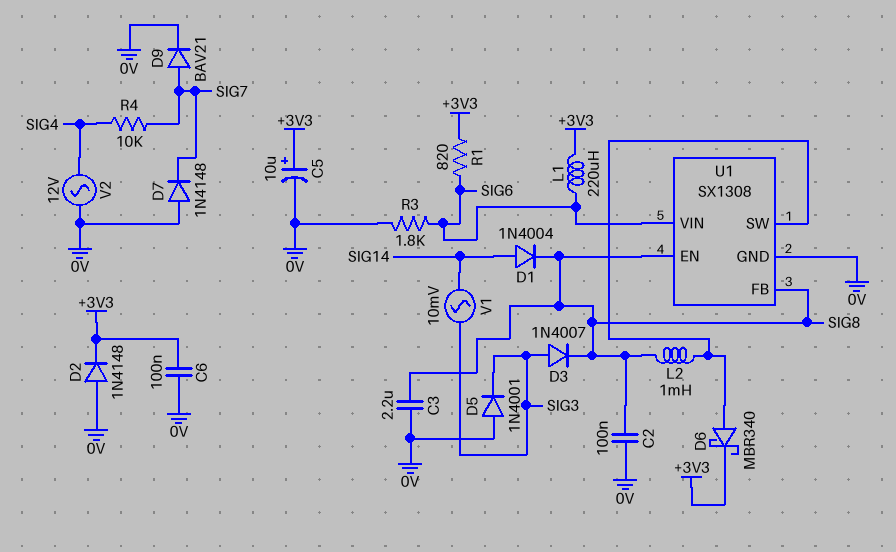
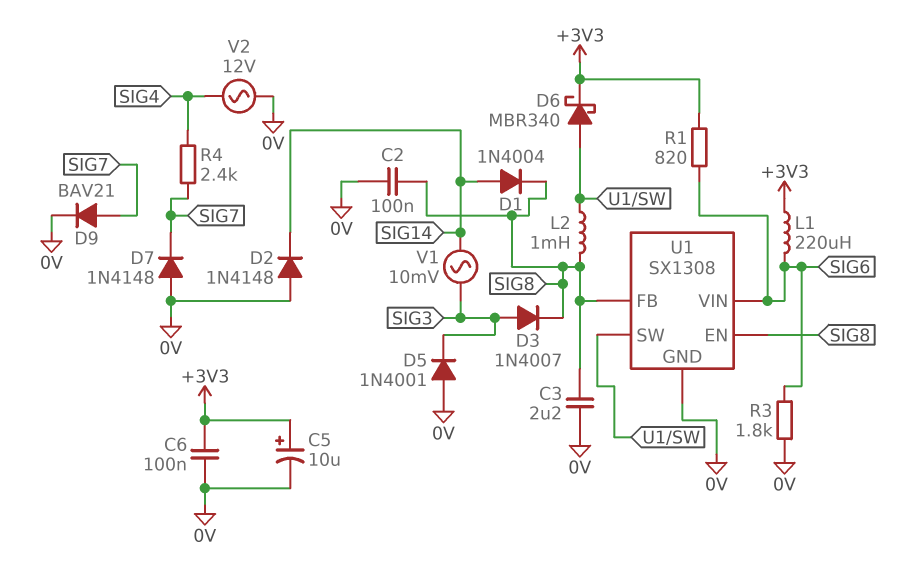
D2: diode 1N4148 (A 0V, K +3V3) -> diode 1N4148 (A 0V, K SIG14)
R4: 10k (SIG4, SIG7) -> 2.4k (SIG4, SIG7)

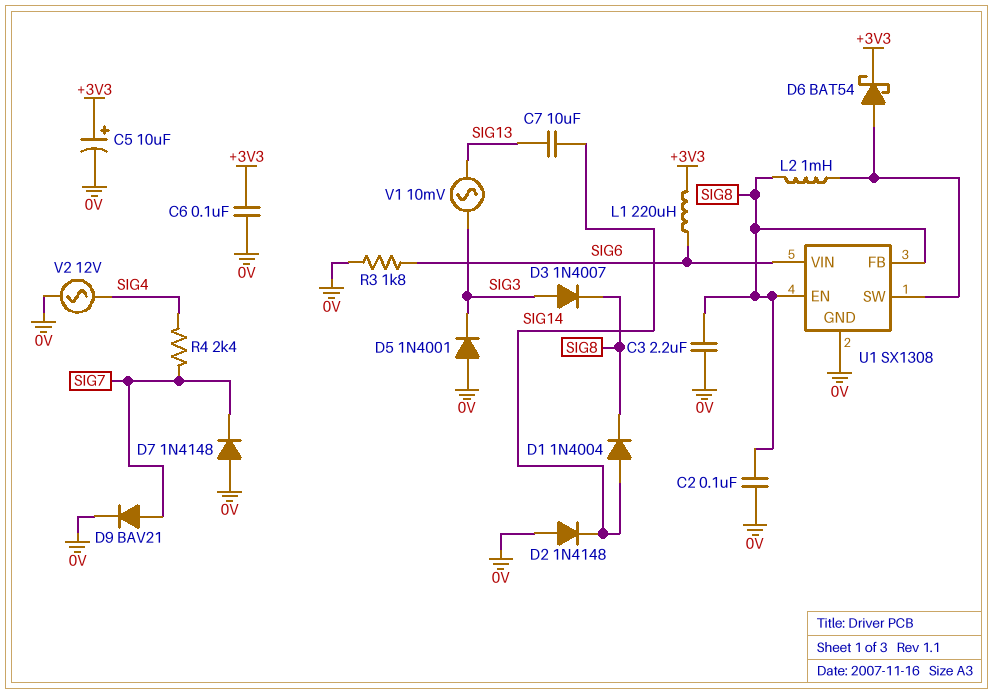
C7: none -> 10uF (SIG13, SIG14)
D6: schottky MBR340 (A U1/SW, K +3V3) -> schottky BAT54 (A U1/SW, K +3V3)
R1: 820 (+3V3, SIG6) -> none
V1: AC 10mV (SIG3, SIG14) -> AC 10mV (SIG3, SIG13)

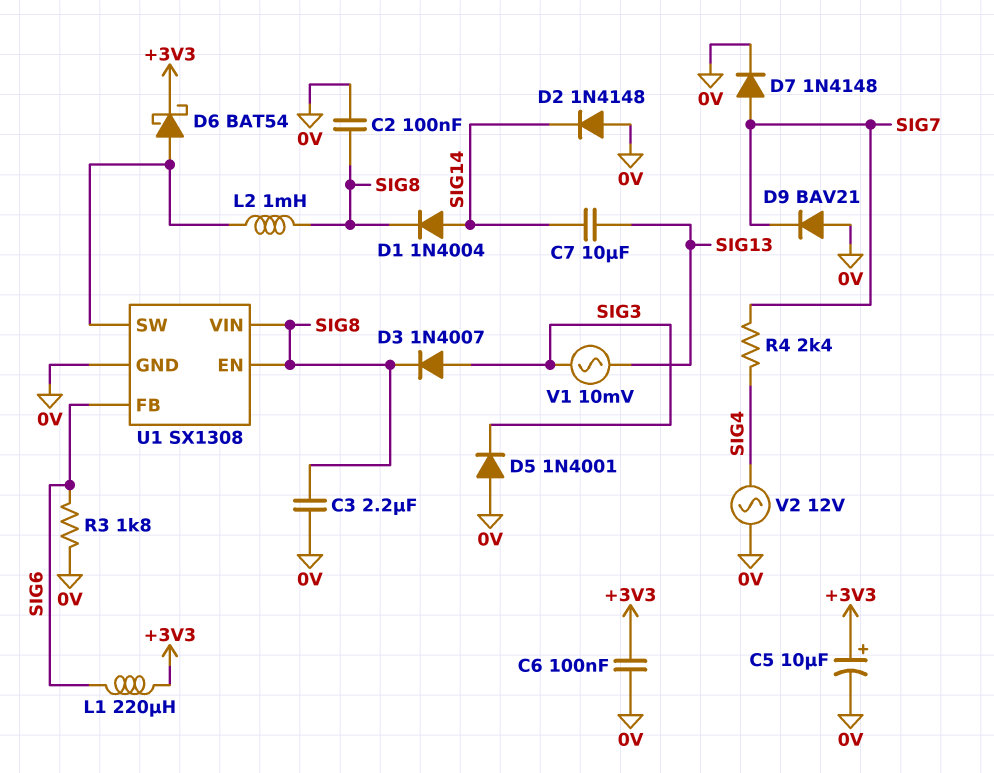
D7: diode 1N4148 (A 0V, K SIG7) -> diode 1N4148 (A SIG7, K 0V)
D9: diode BAV21 (A SIG7, K 0V) -> diode BAV21 (A 0V, K SIG7)
U1 pin FB: SIG8 -> SIG6
U1 pin VIN: SIG6 -> SIG8

